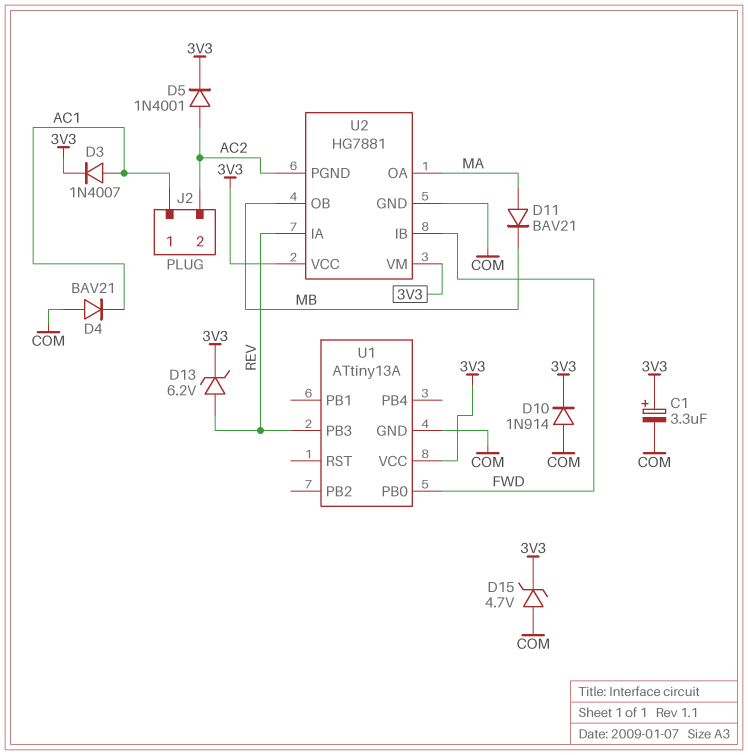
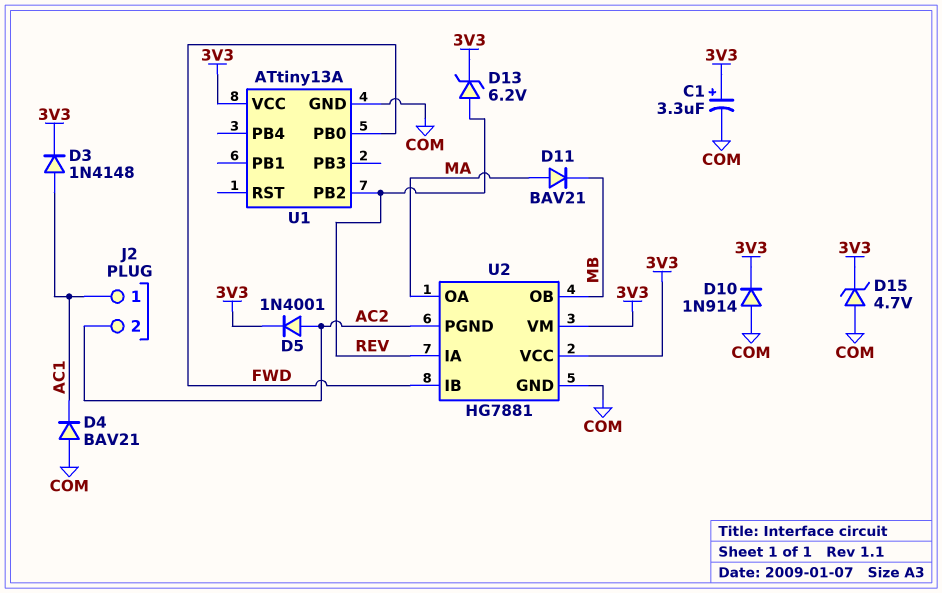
D3: diode 1N4007 (A AC1, K 3V3) -> diode 1N4148 (A AC1, K 3V3)
U1 pin PB2: none -> REV
U1 pin PB3: REV -> none

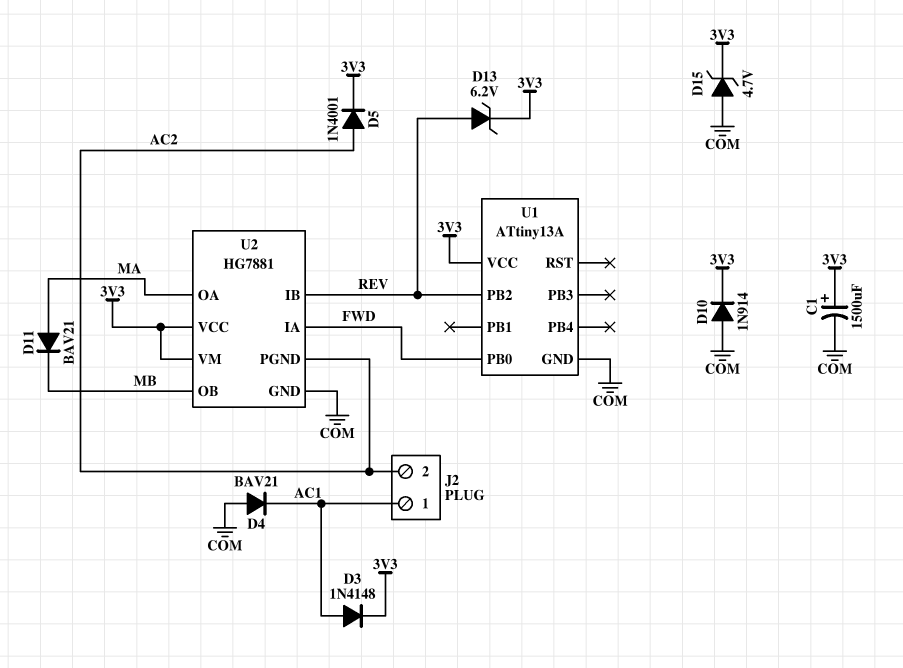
C1: 3.3uF (plus 3V3, minus COM) -> 1500uF (plus 3V3, minus COM)
U2 pin IA: REV -> FWD
U2 pin IB: FWD -> REV

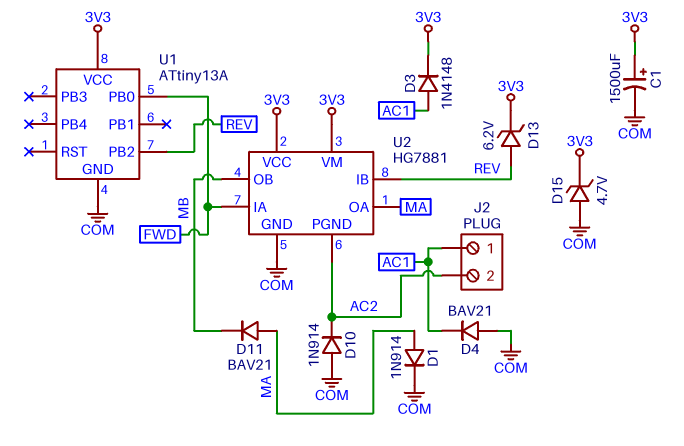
D1: none -> diode 1N914 (A MA, K COM)
D5: diode 1N4001 (A AC2, K 3V3) -> none
D10: diode 1N914 (A COM, K 3V3) -> diode 1N914 (A COM, K AC2)

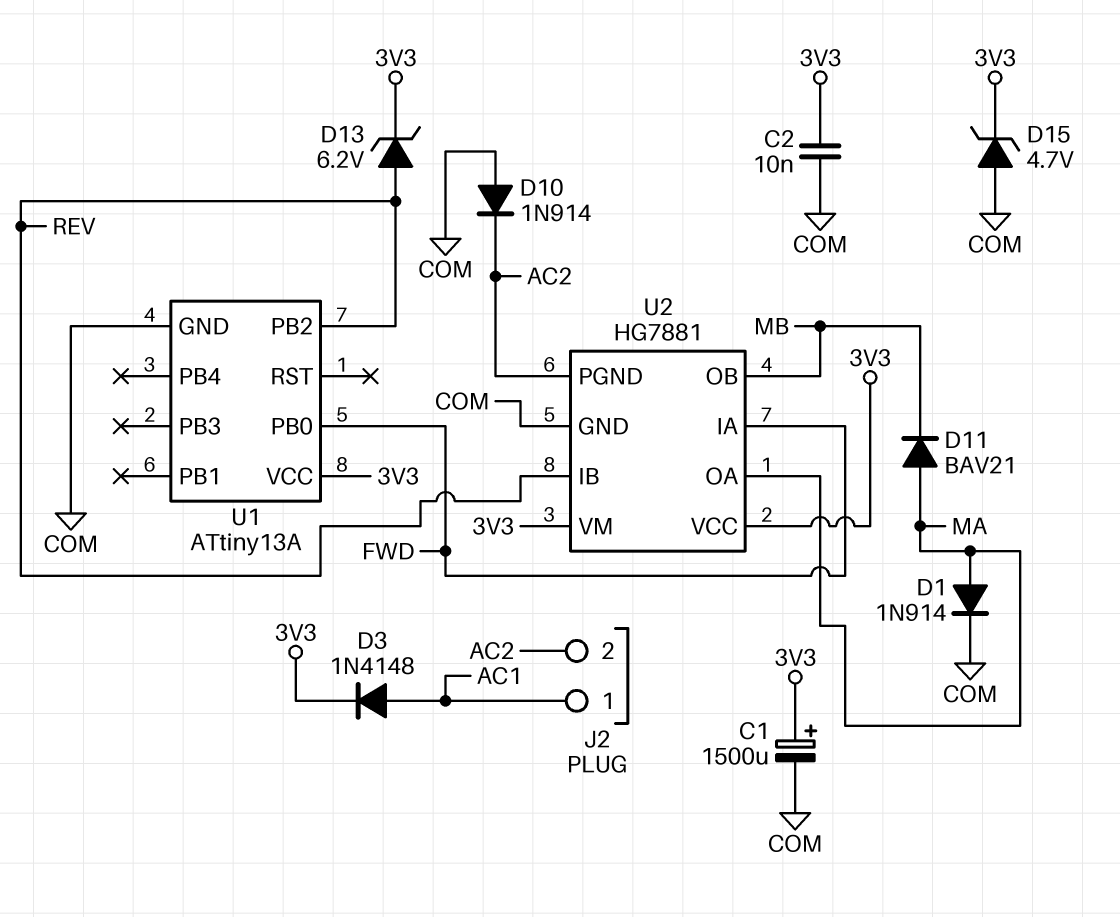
C2: none -> 10nF (3V3, COM)
D4: diode BAV21 (A COM, K AC1) -> none

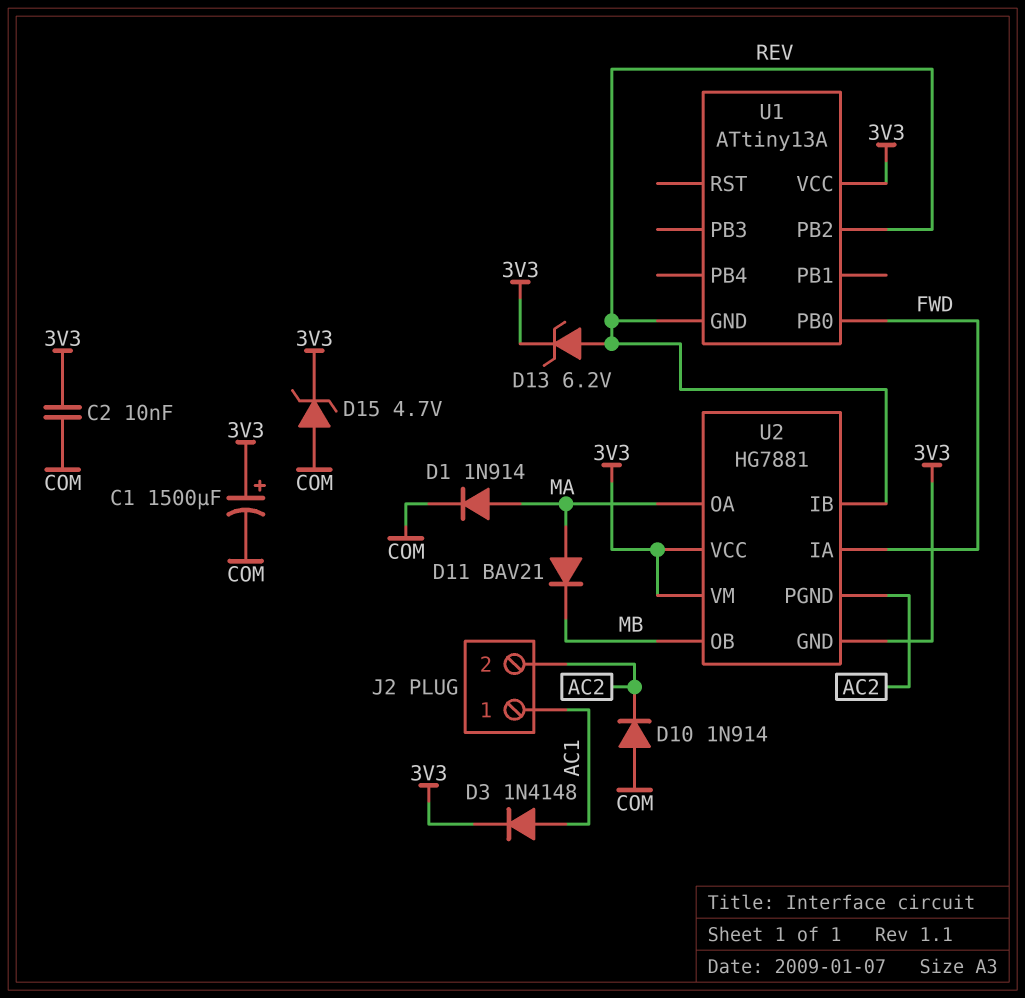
U1 pin GND: COM -> REV
U2 pin GND: COM -> 3V3

